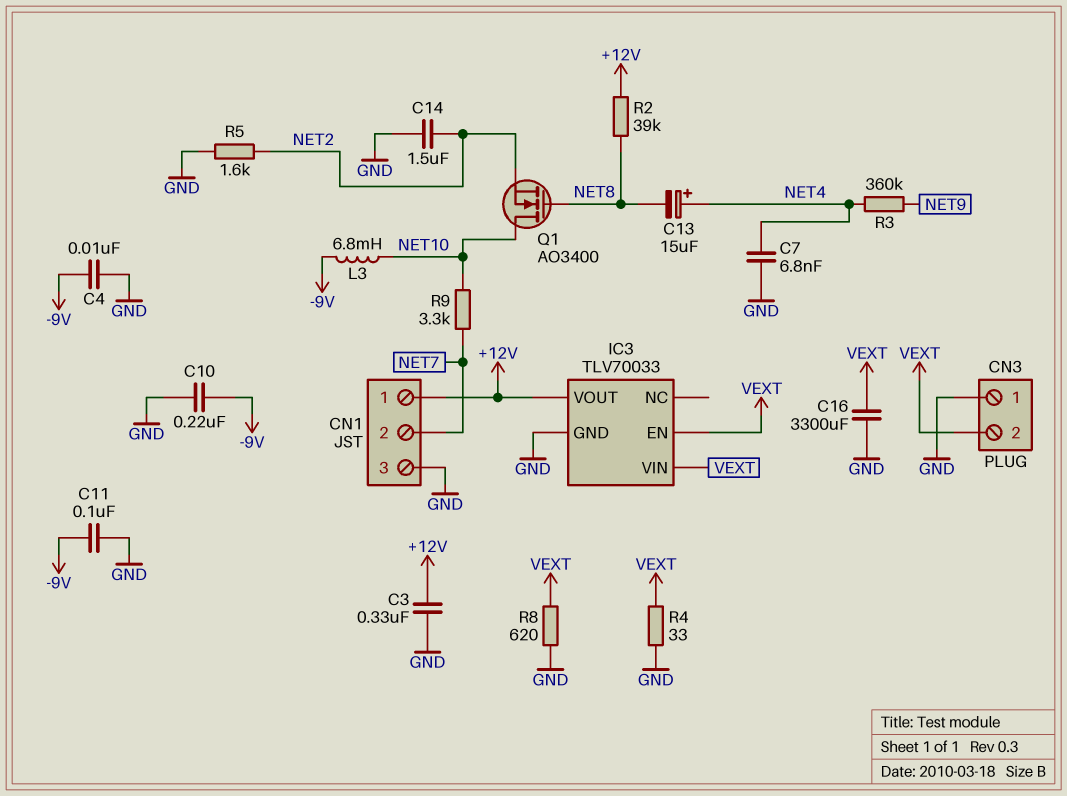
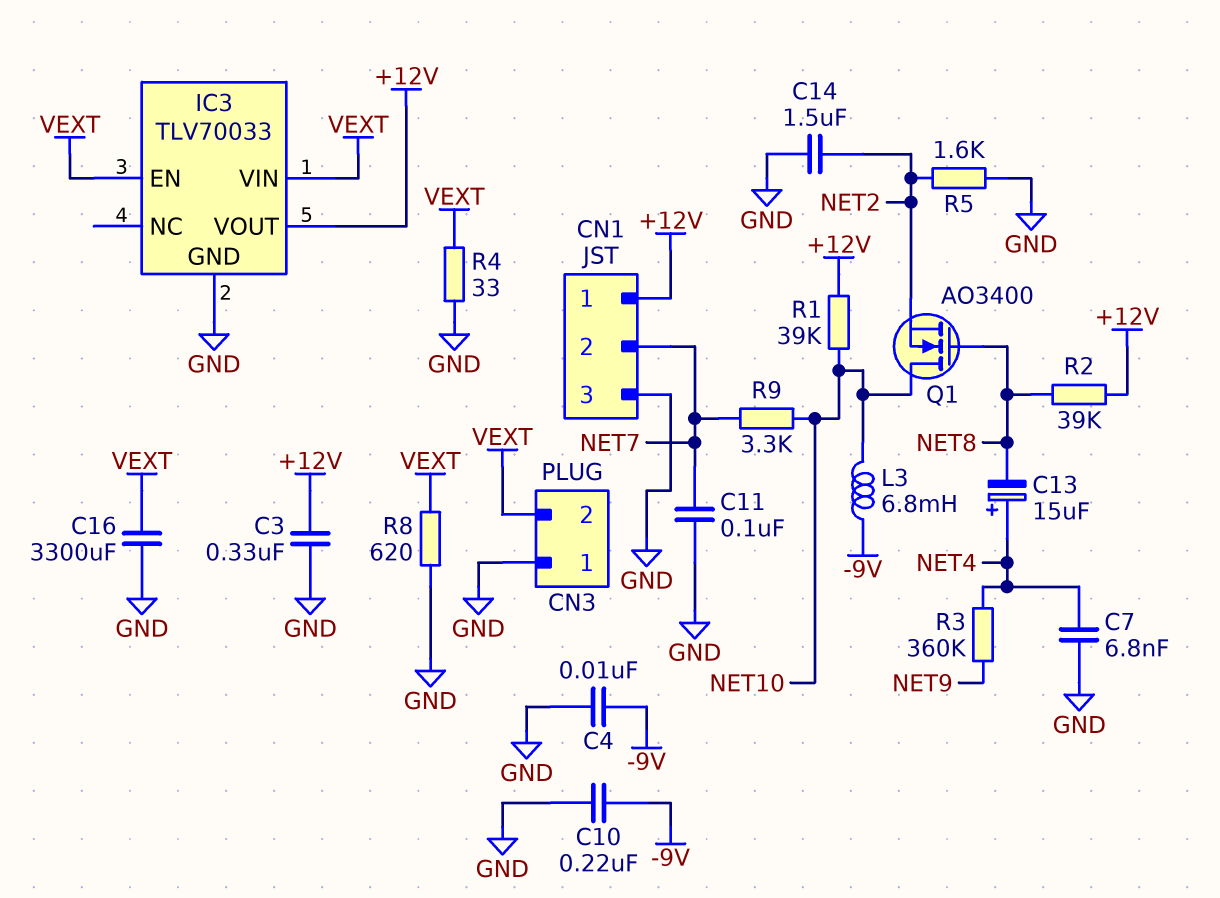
C11: 100nF (-9V, GND) -> 100nF (GND, NET7)
R1: none -> 39k (+12V, NET10)

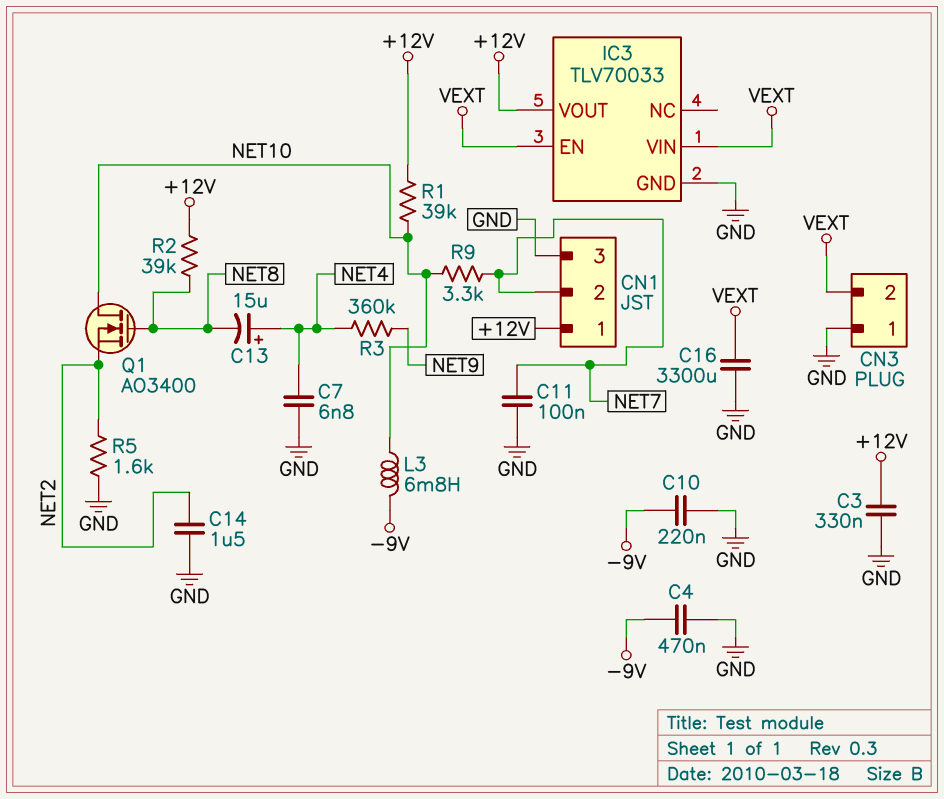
C4: 10nF (-9V, GND) -> 470nF (-9V, GND)
R4: 33 (GND, VEXT) -> none
R8: 620 (GND, VEXT) -> none

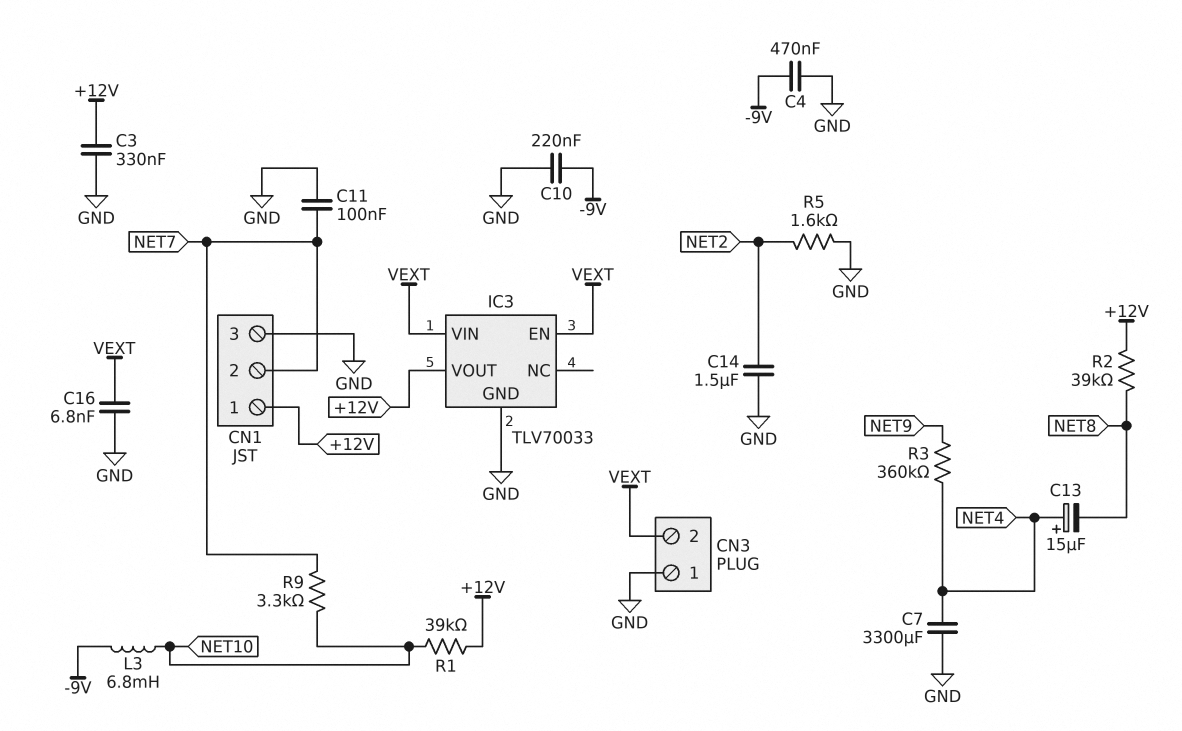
C7: 6.8nF (GND, NET4) -> 3300uF (GND, NET4)
C16: 3300uF (GND, VEXT) -> 6.8nF (GND, VEXT)
Q1: NMOS AO3400 (G NET8, D NET10, S NET2) -> none

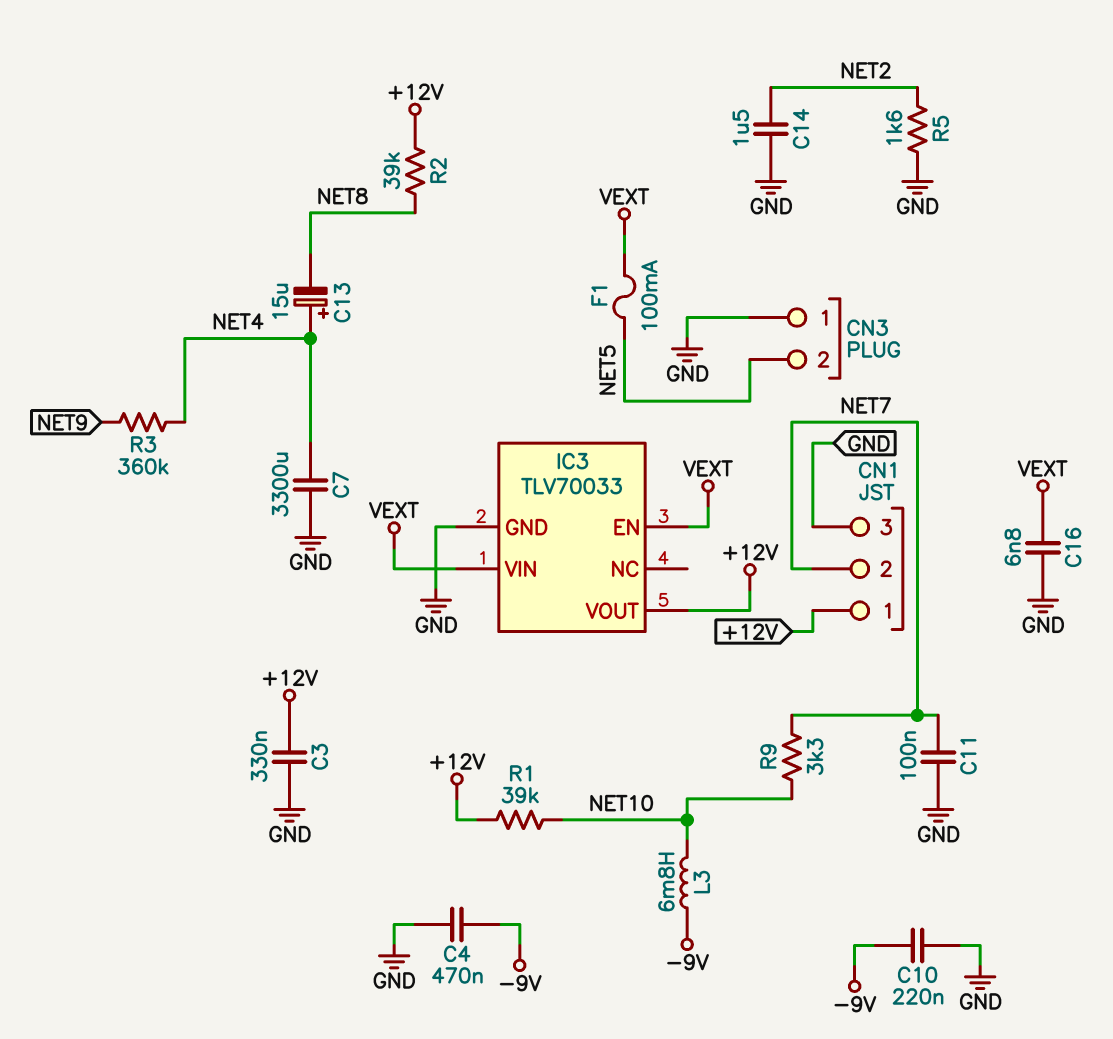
CN3 pin 2: VEXT -> NET5
F1: none -> 100mA (NET5, VEXT)

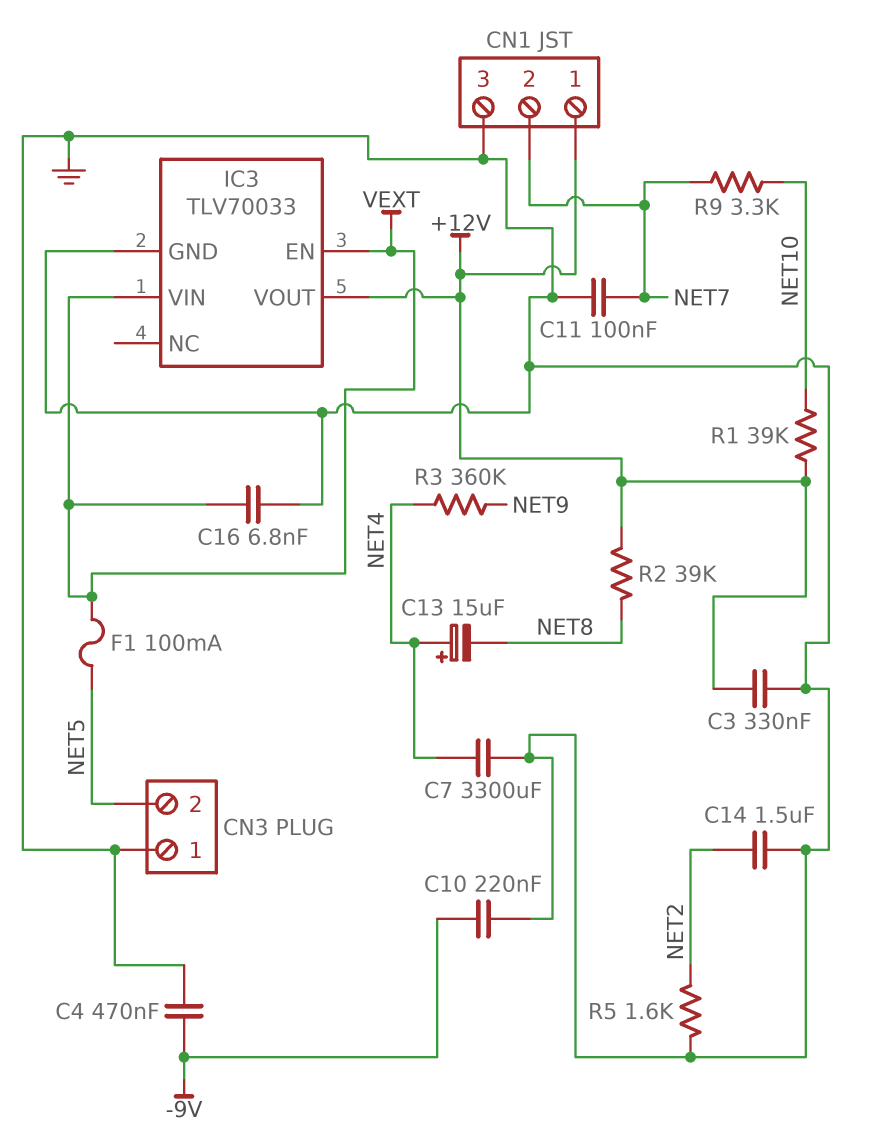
L3: 6.8mH (-9V, NET10) -> none

